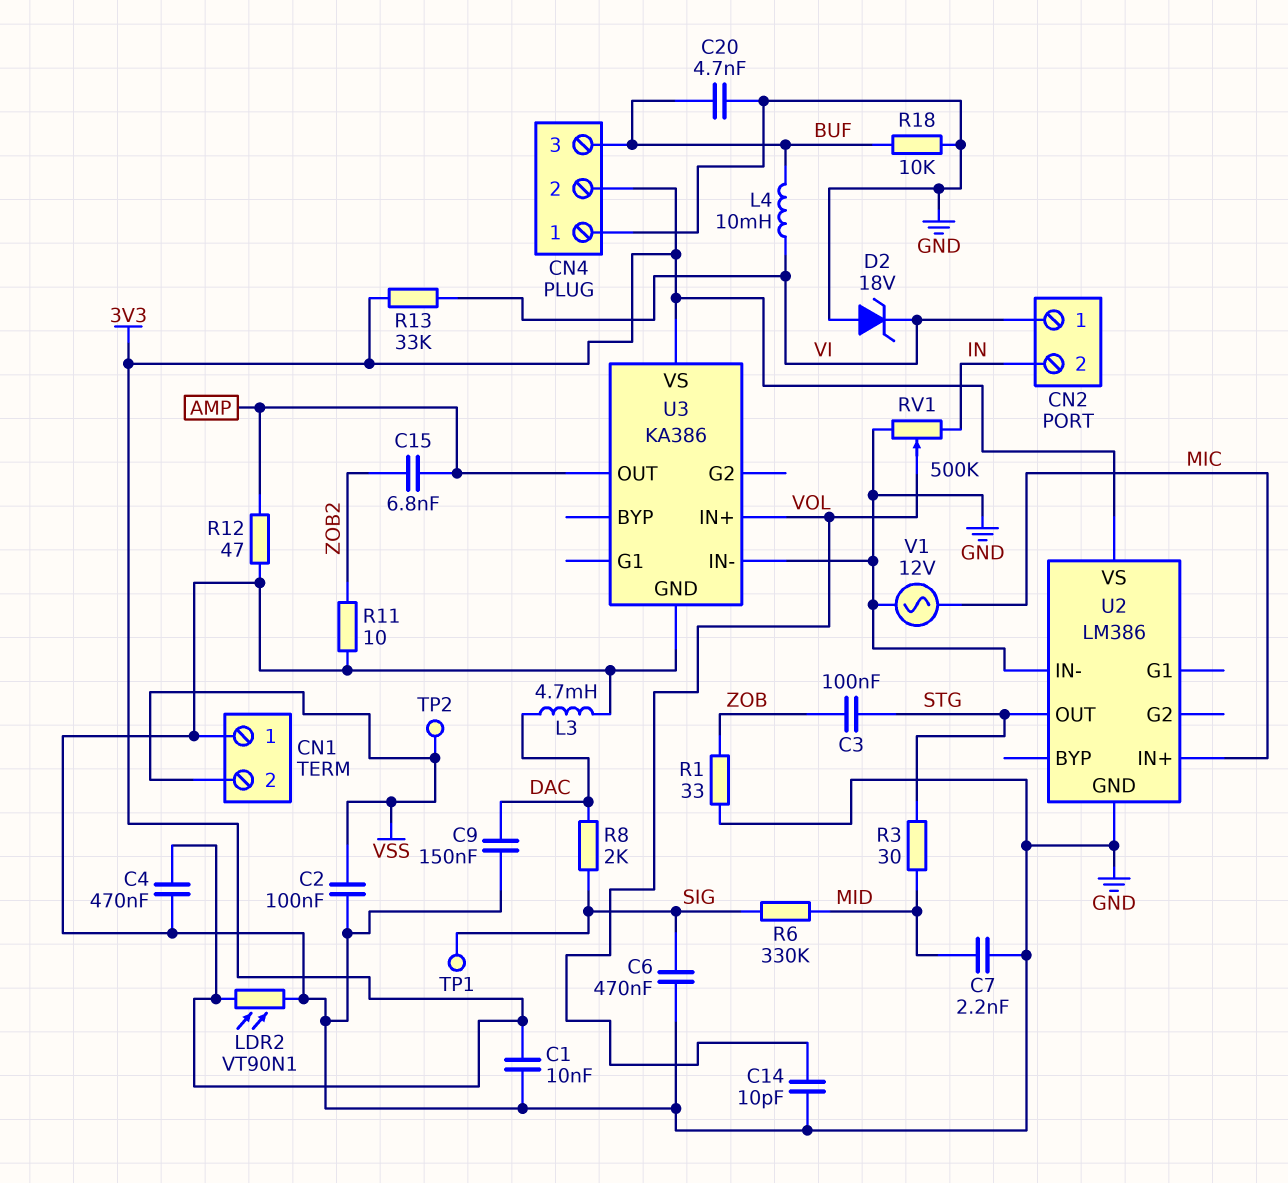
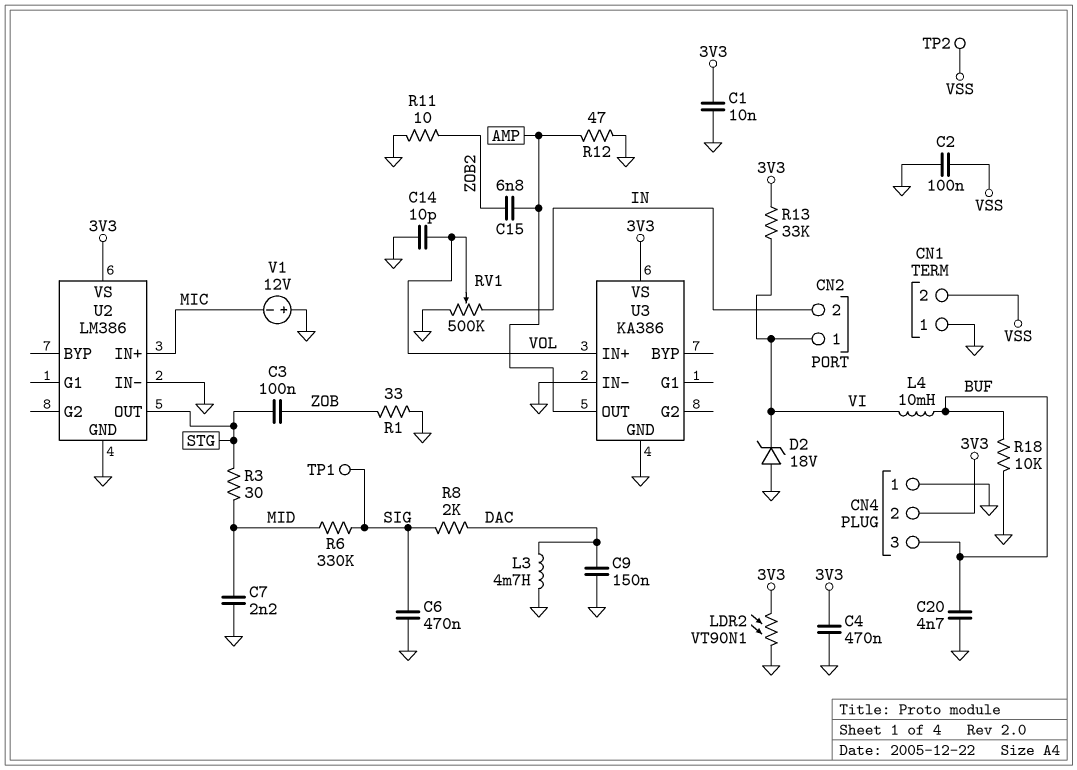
V1: AC 12V (GND, MIC) -> 12V (plus GND, minus MIC)

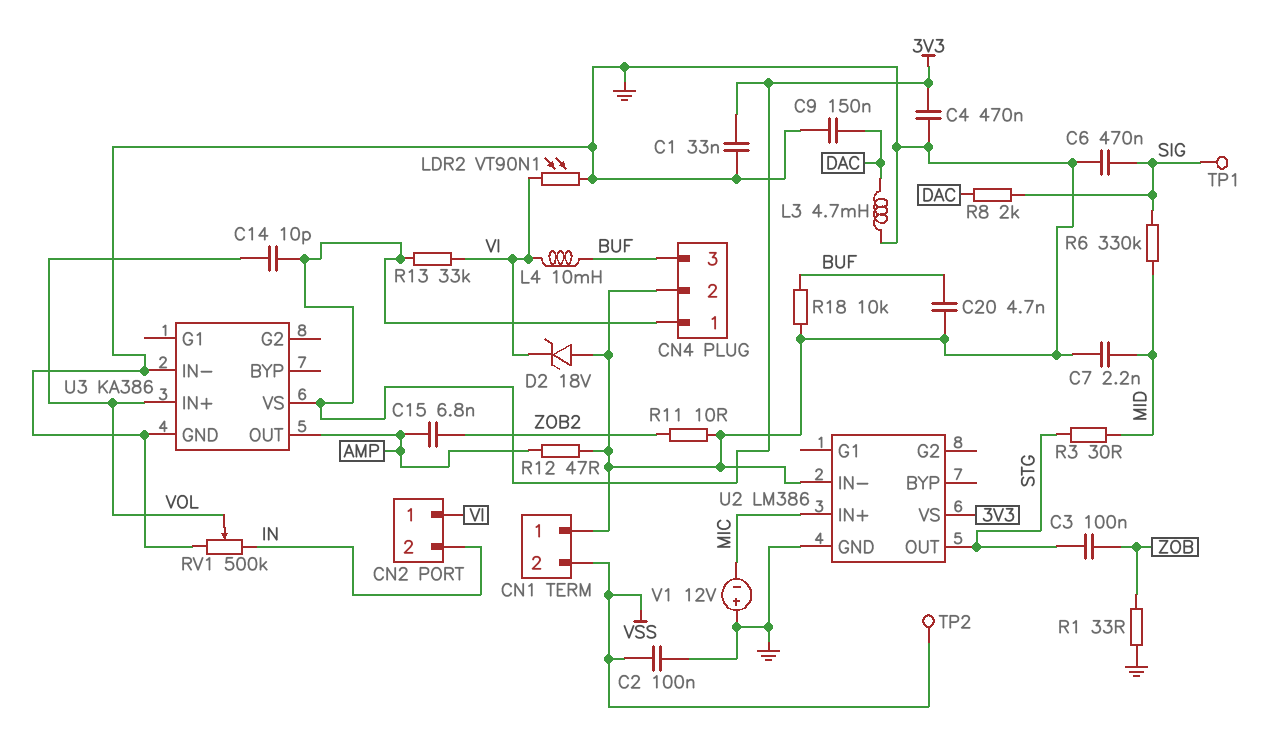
C1: 10nF (3V3, GND) -> 33nF (3V3, GND)
C14: 10pF (GND, VOL) -> 10pF (3V3, VOL)
CN4 pin 1: GND -> 3V3
CN4 pin 2: 3V3 -> GND
LDR2: VT90N1 (3V3, GND) -> VT90N1 (GND, VI)

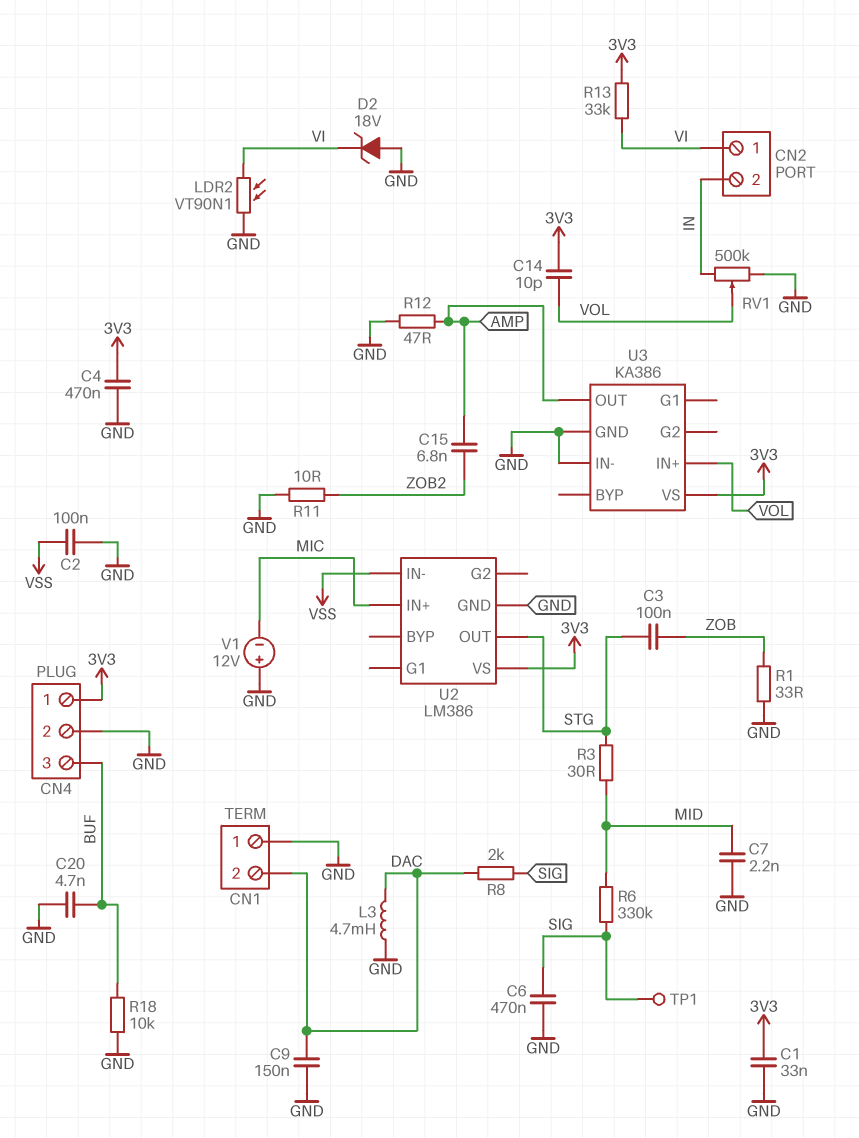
CN1 pin 2: VSS -> DAC
L4: 10mH (BUF, VI) -> none
TP2: test point (VSS) -> none
U2 pin IN-: GND -> VSS

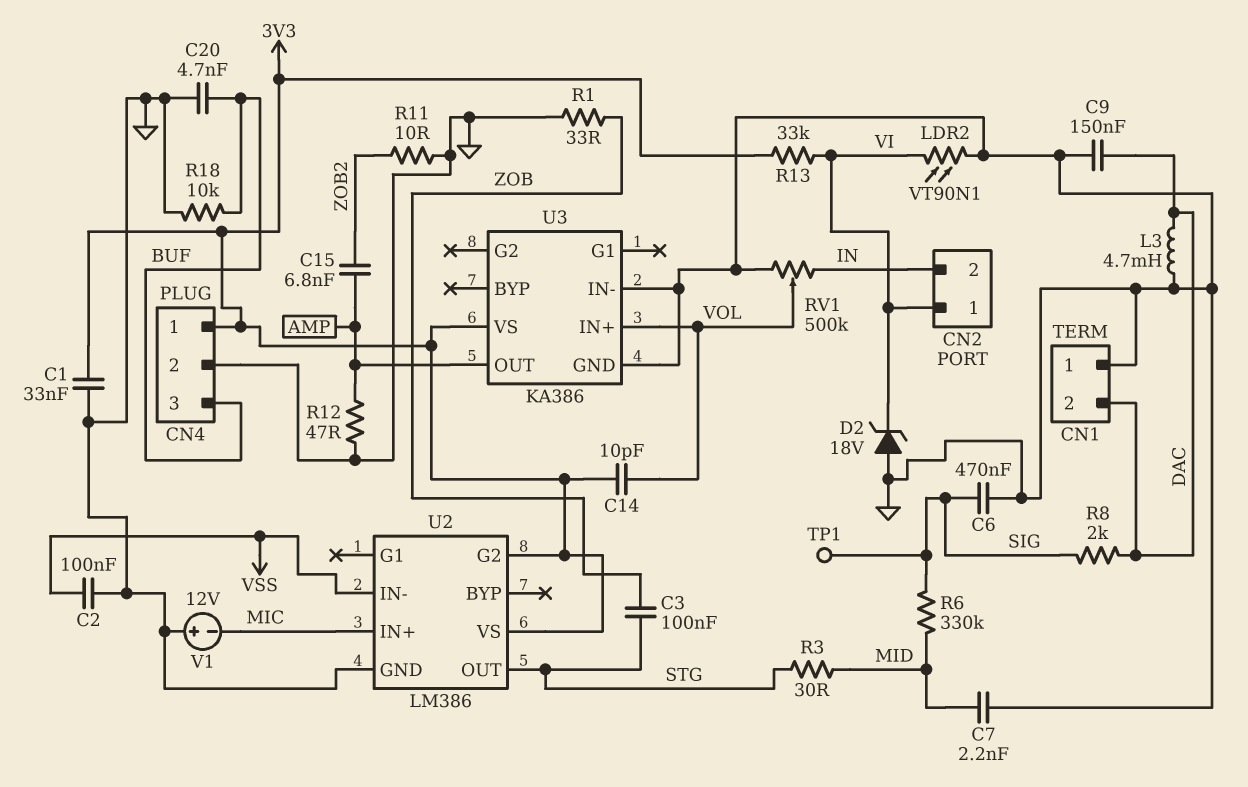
C4: 470nF (3V3, GND) -> none
U2 pin G2: none -> 3V3

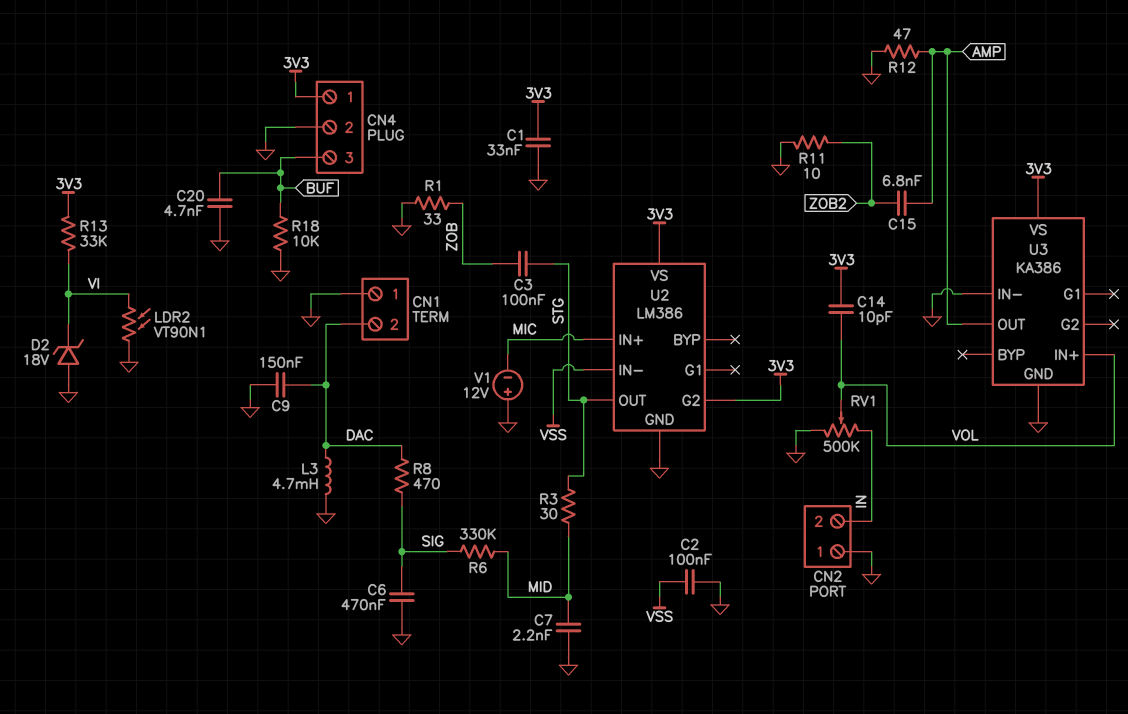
CN2 pin 1: VI -> GND
R8: 2k (DAC, SIG) -> 470 (DAC, SIG)
TP1: test point (SIG) -> none

